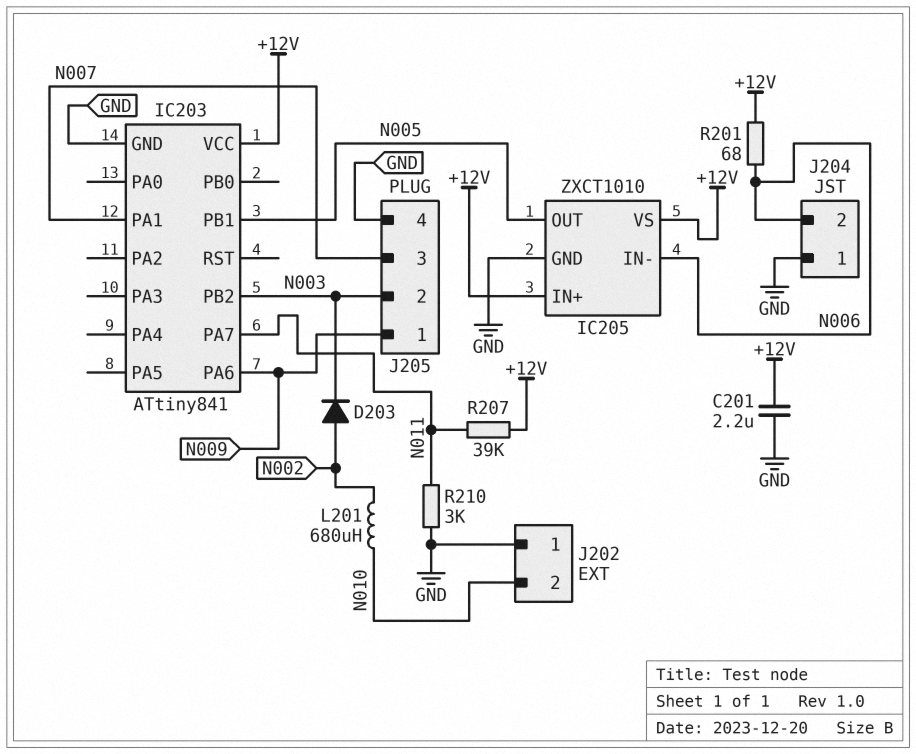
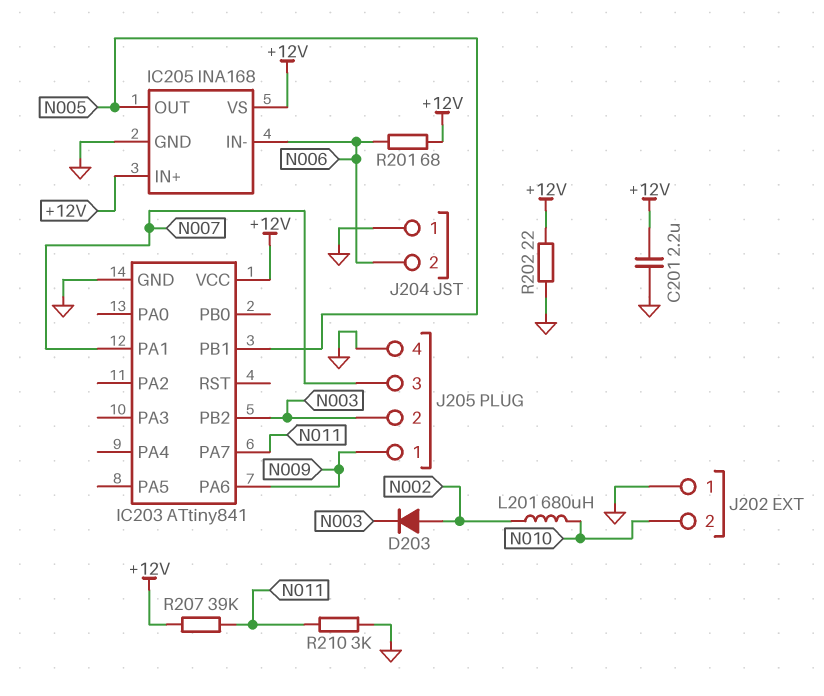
IC205: ZXCT1010 -> INA168
R202: none -> 22 (+12V, GND)

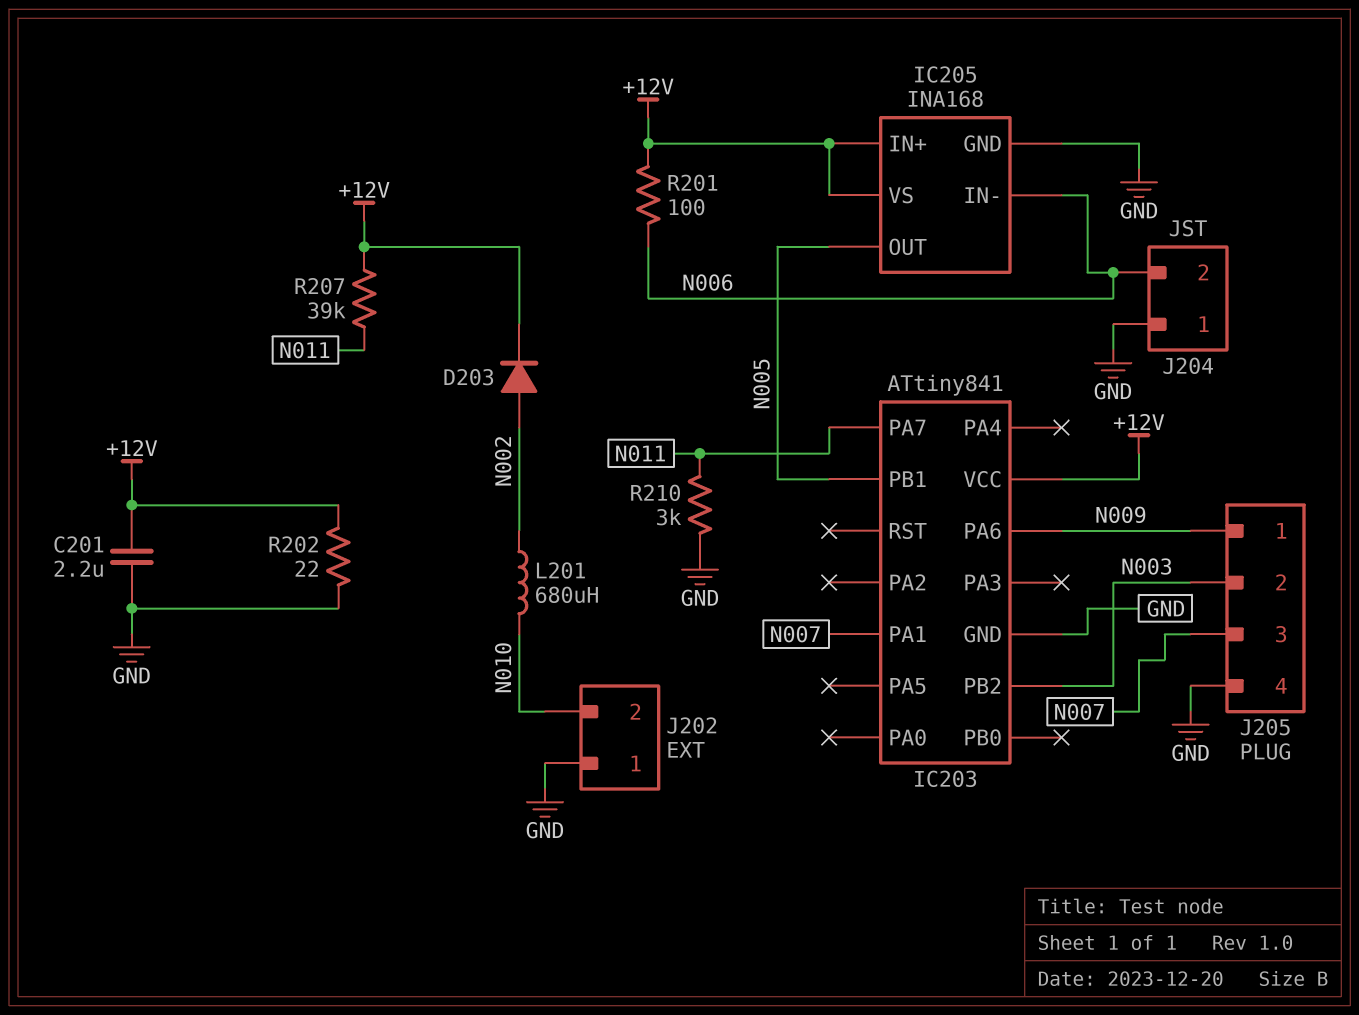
D203: diode (A N002, K N003) -> diode (A N002, K +12V)
R201: 68 (+12V, N006) -> 100 (+12V, N006)

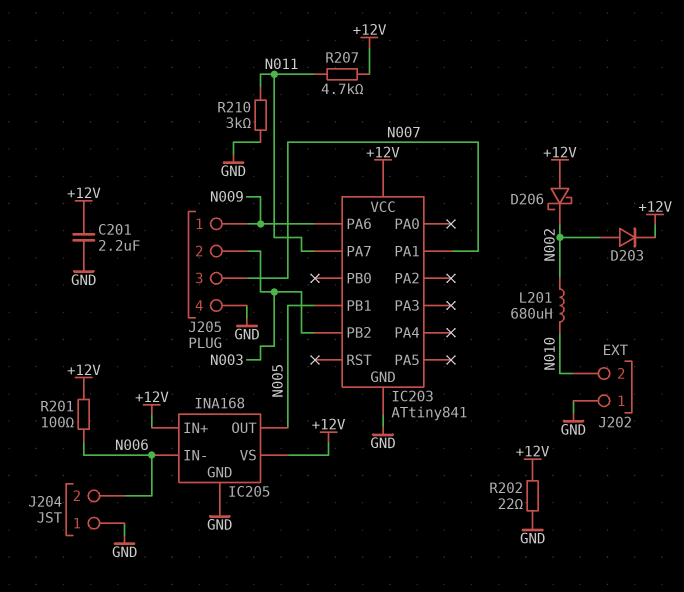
D206: none -> schottky (A +12V, K N002)
R207: 39k (+12V, N011) -> 4.7k (+12V, N011)

